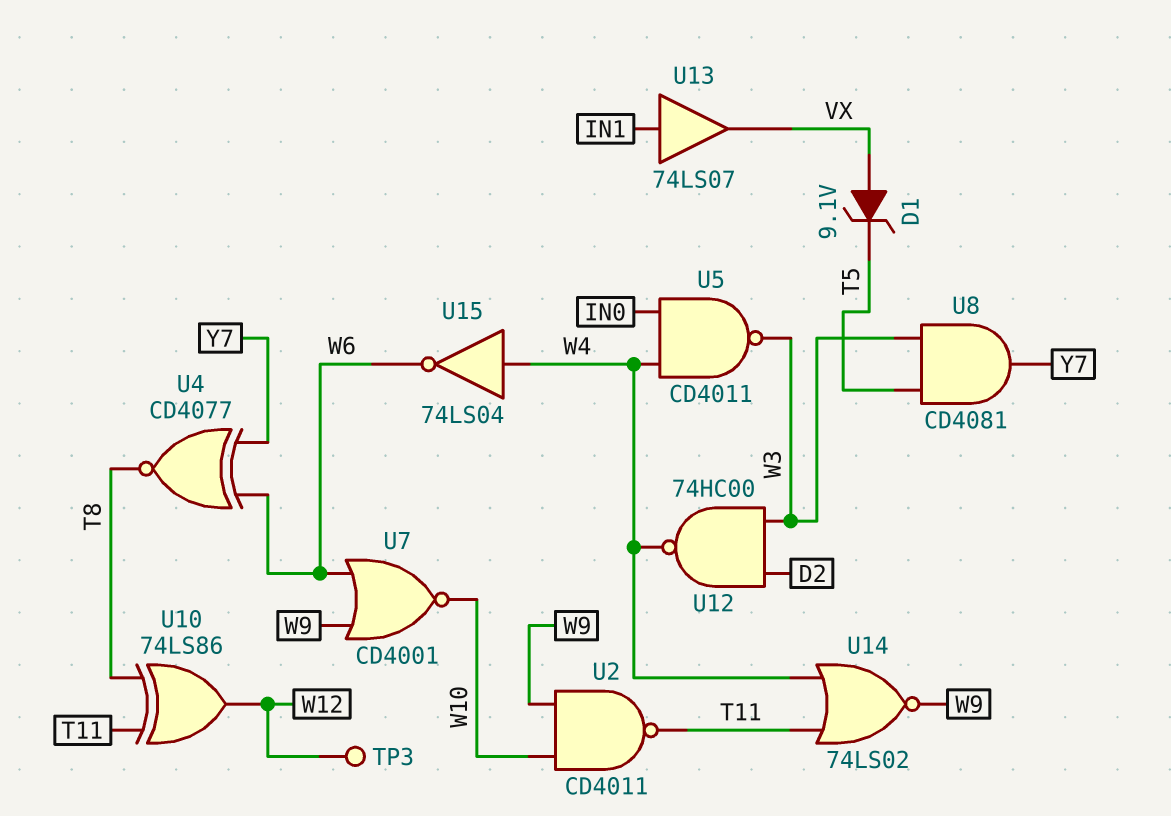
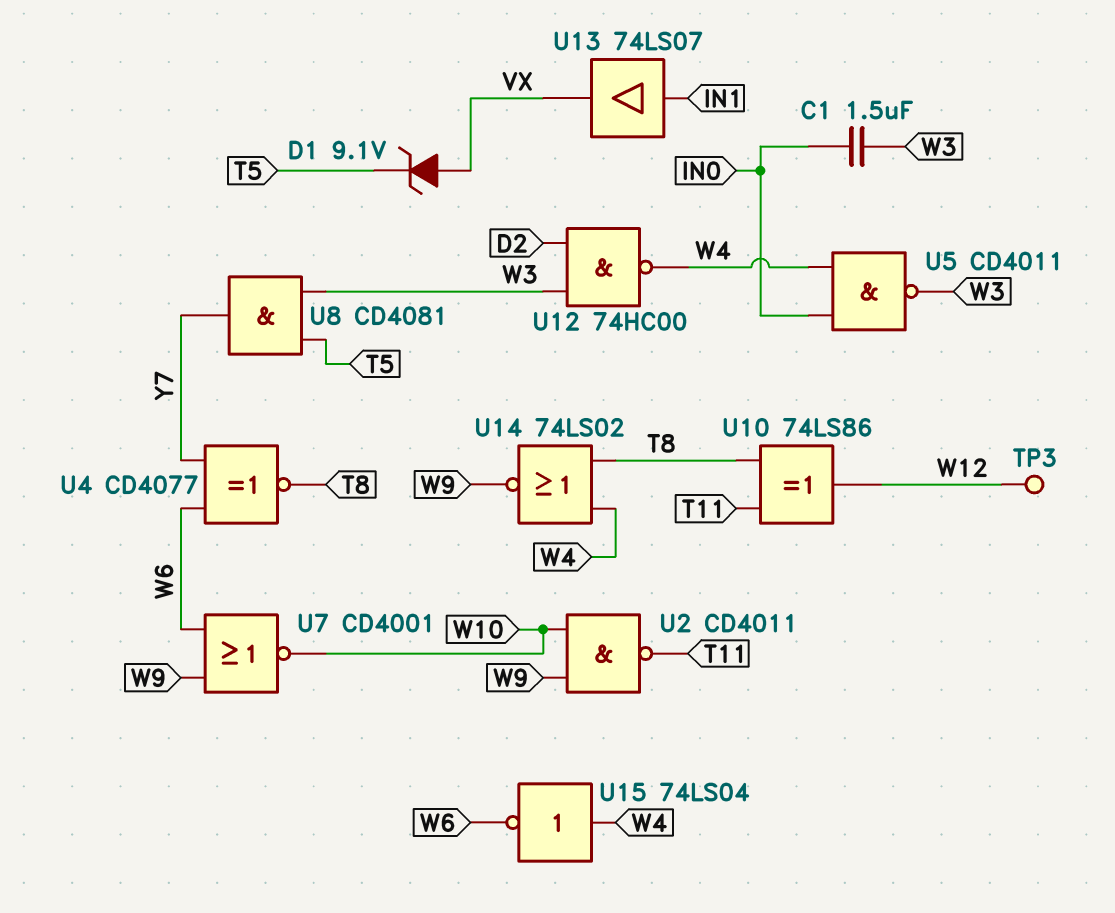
C1: none -> 1.5uF (IN0, W3)
U14: NOR 74LS02 (in T11, in W4, out W9) -> NOR 74LS02 (in T8, in W4, out W9)

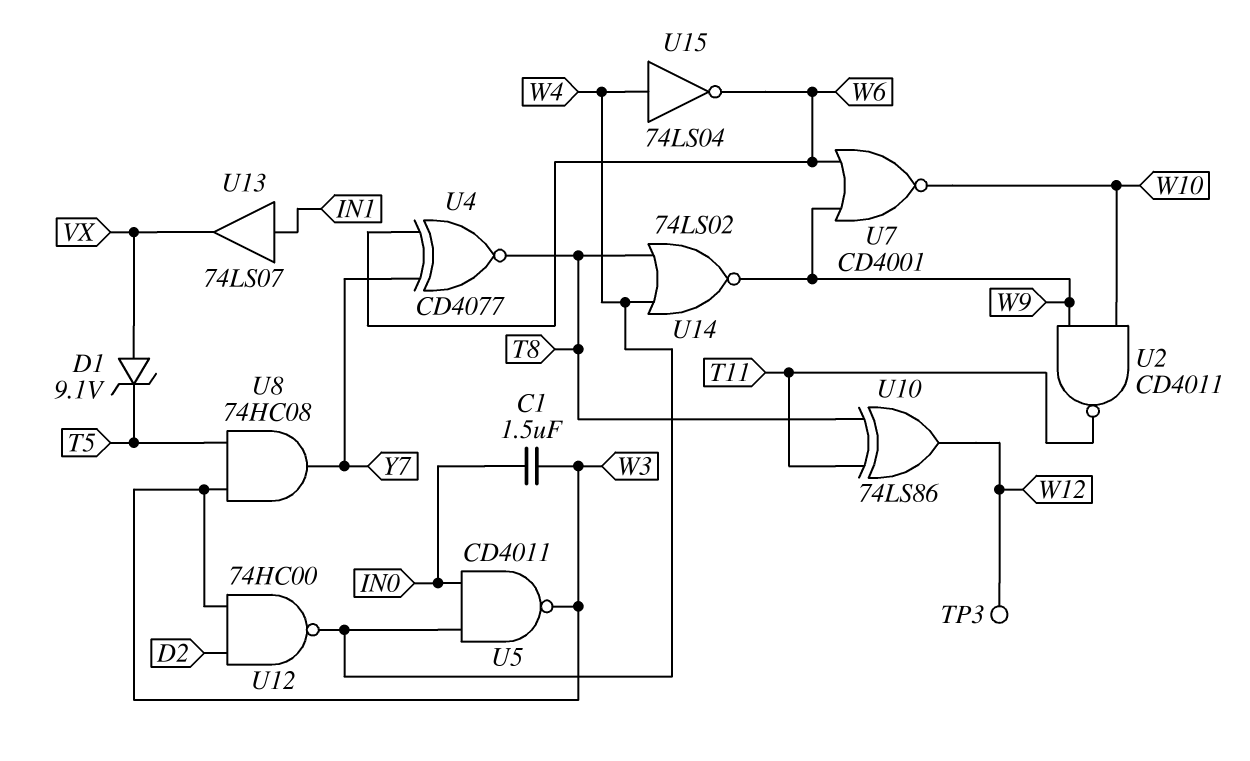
U8: AND CD4081 (in T5, in W3, out Y7) -> AND 74HC08 (in T5, in W3, out Y7)

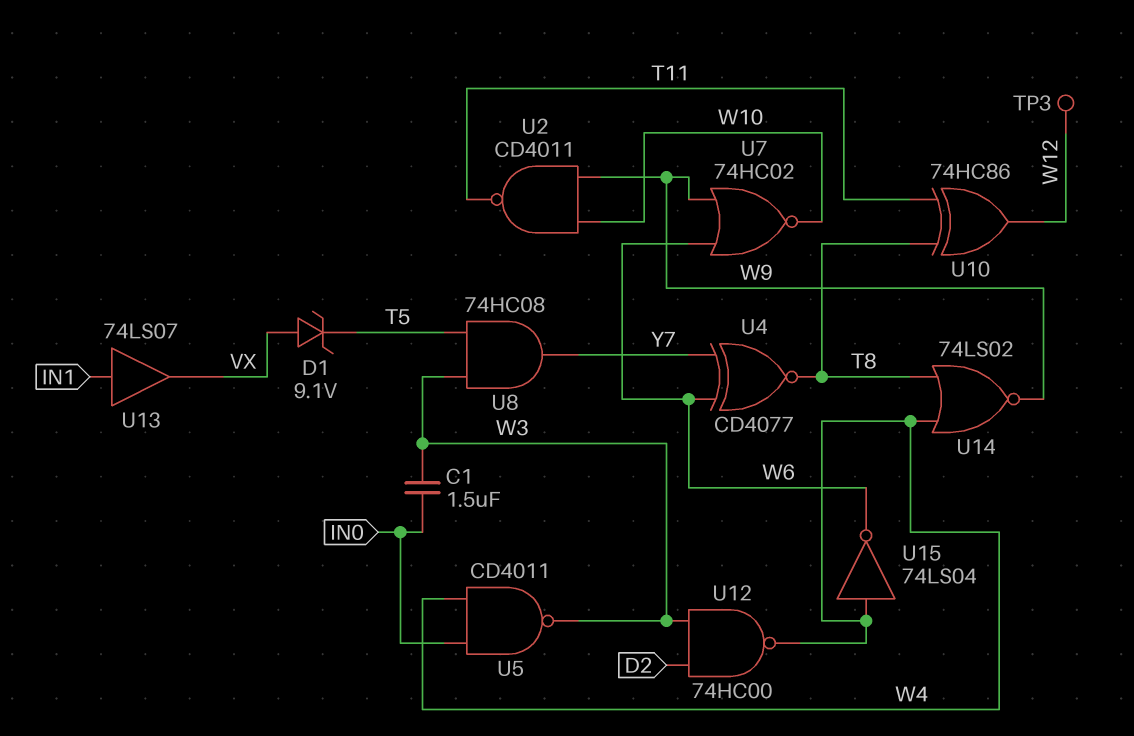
U7: NOR CD4001 (in W6, in W9, out W10) -> NOR 74HC02 (in W6, in W9, out W10)
U10: XOR 74LS86 (in T8, in T11, out W12) -> XOR 74HC86 (in T8, in T11, out W12)

